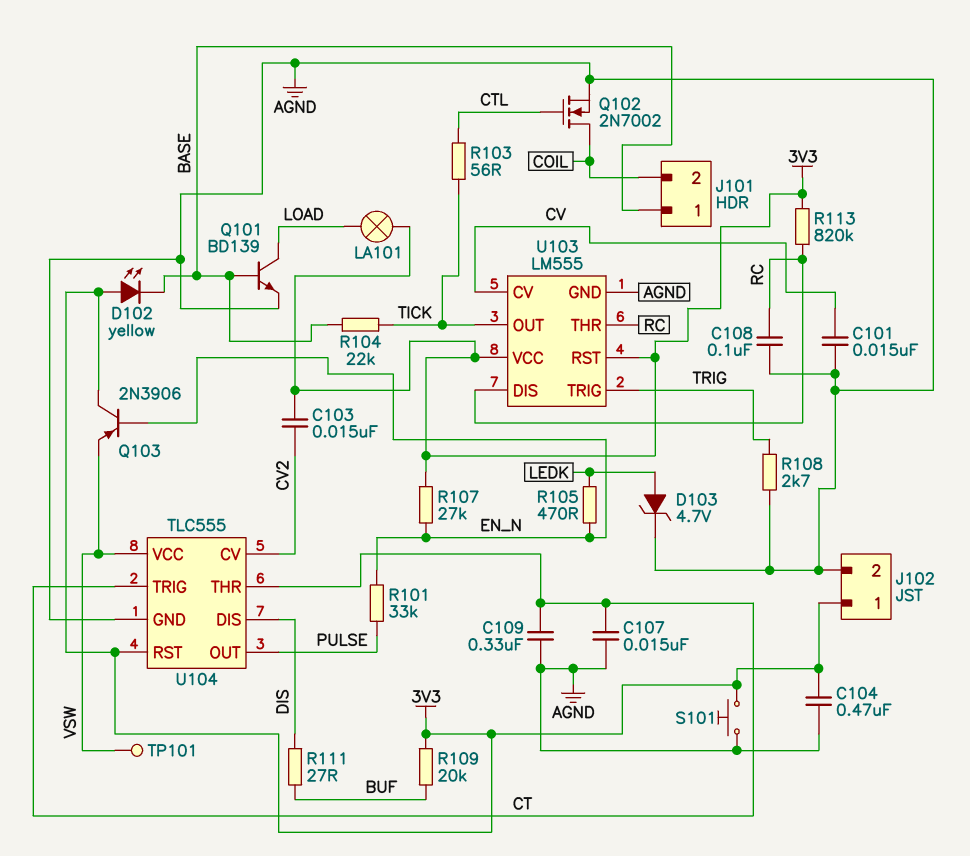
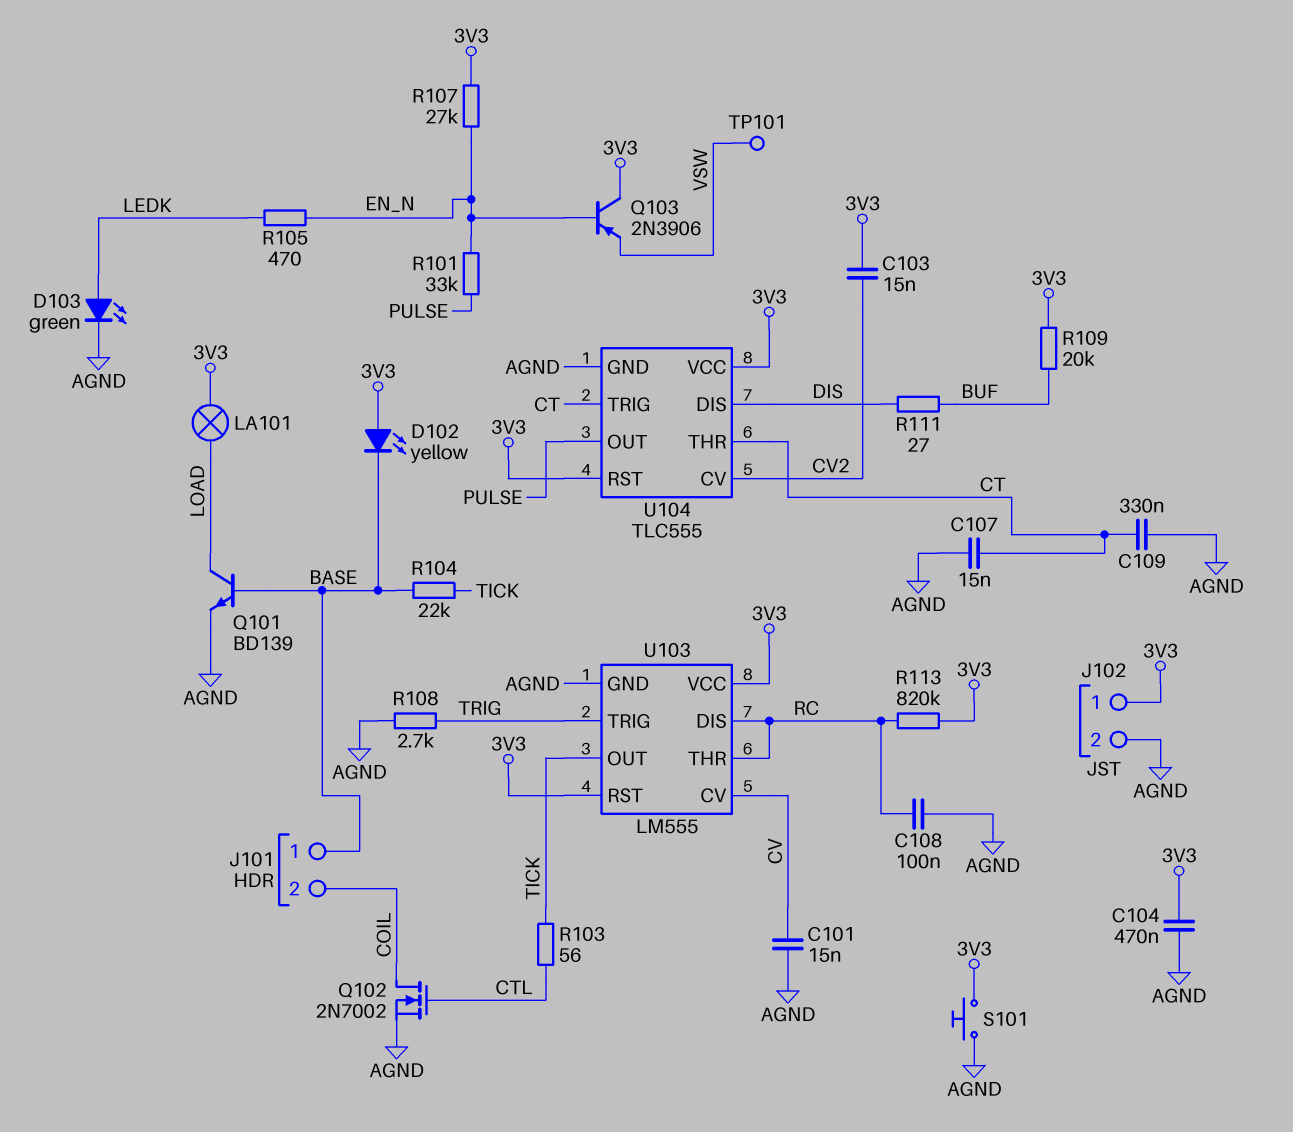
D103: zener 4.7V (A LEDK, K AGND) -> LED green (A LEDK, K AGND)
U104 pin VCC: VSW -> 3V3

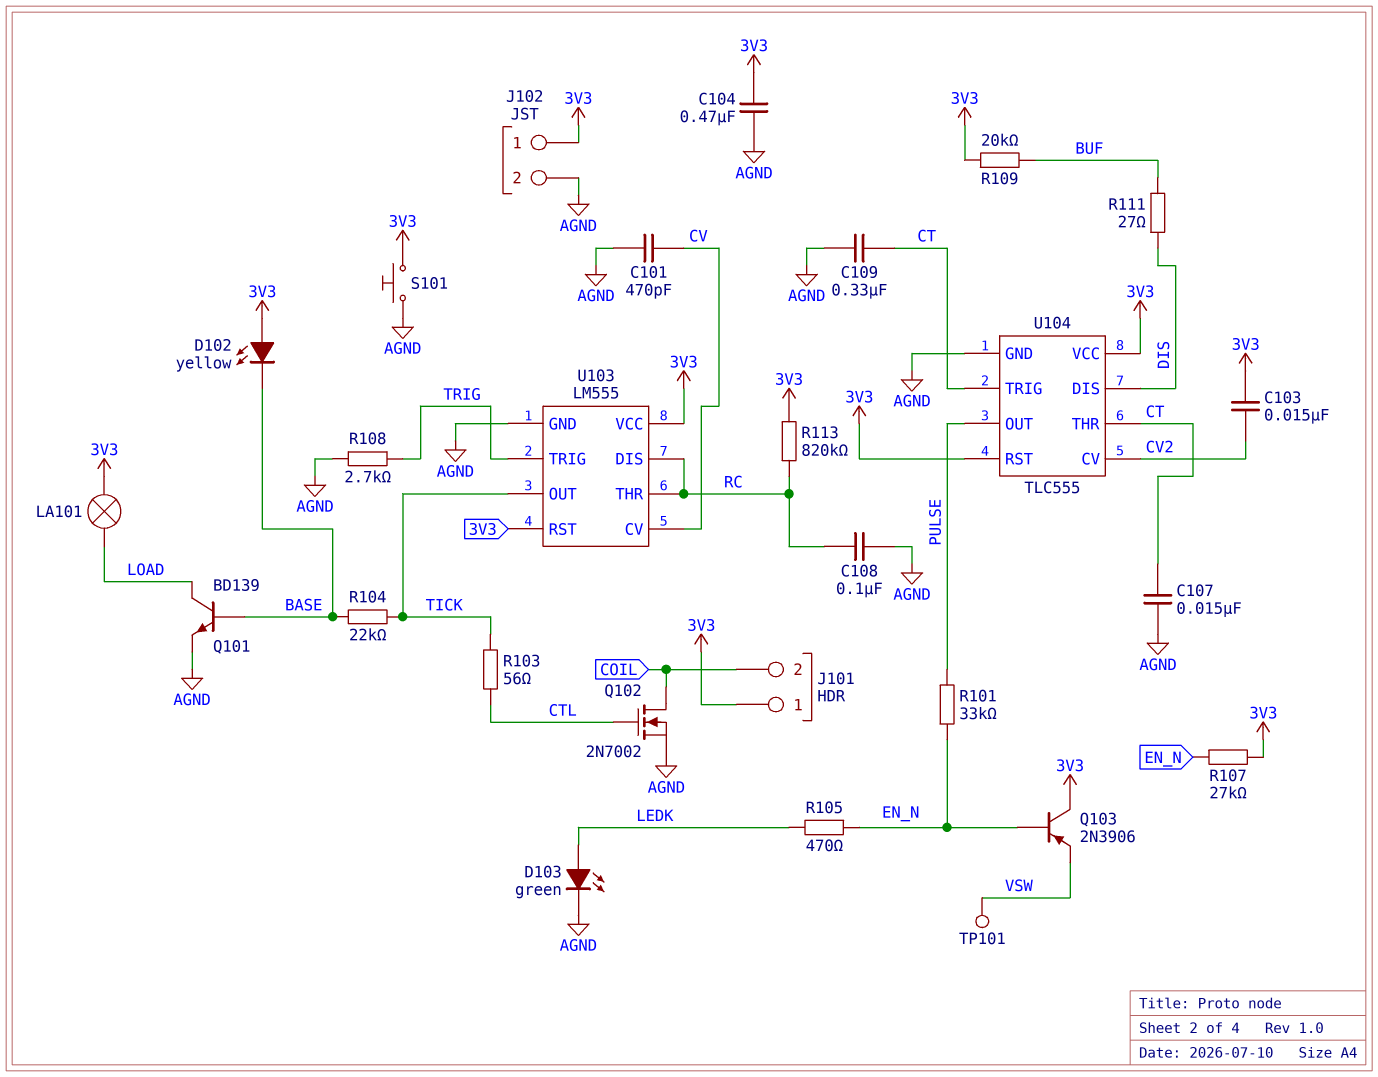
C101: 15nF (AGND, CV) -> 470pF (AGND, CV)
J101 pin 1: BASE -> 3V3

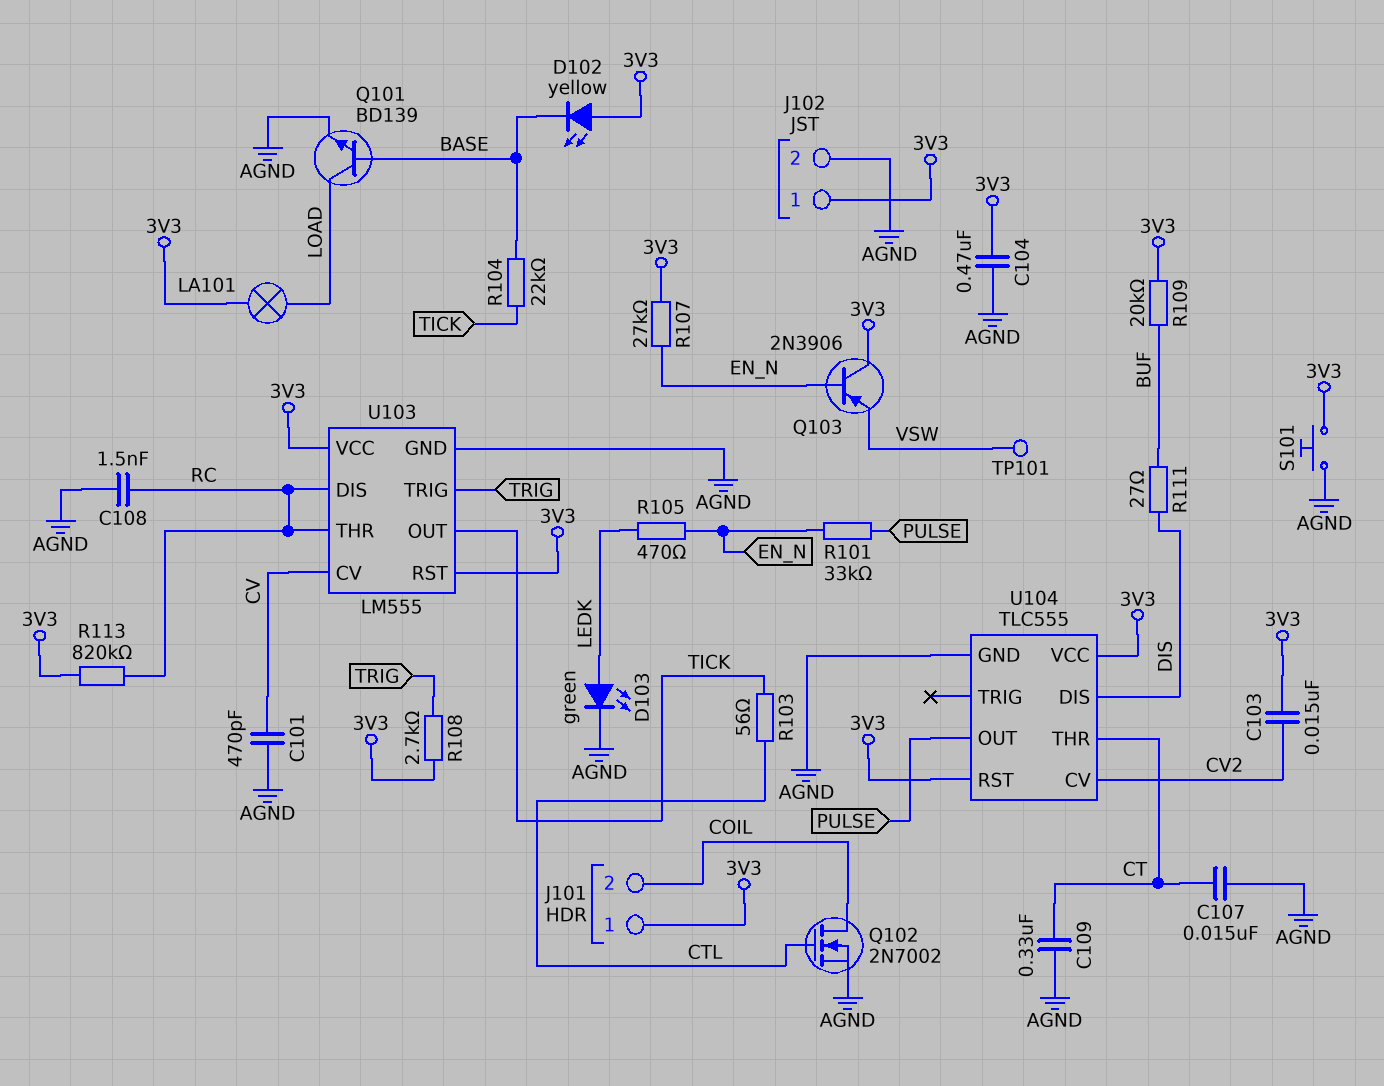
C108: 100nF (AGND, RC) -> 1.5nF (AGND, RC)
R108: 2.7k (AGND, TRIG) -> 2.7k (3V3, TRIG)
U104 pin TRIG: CT -> none

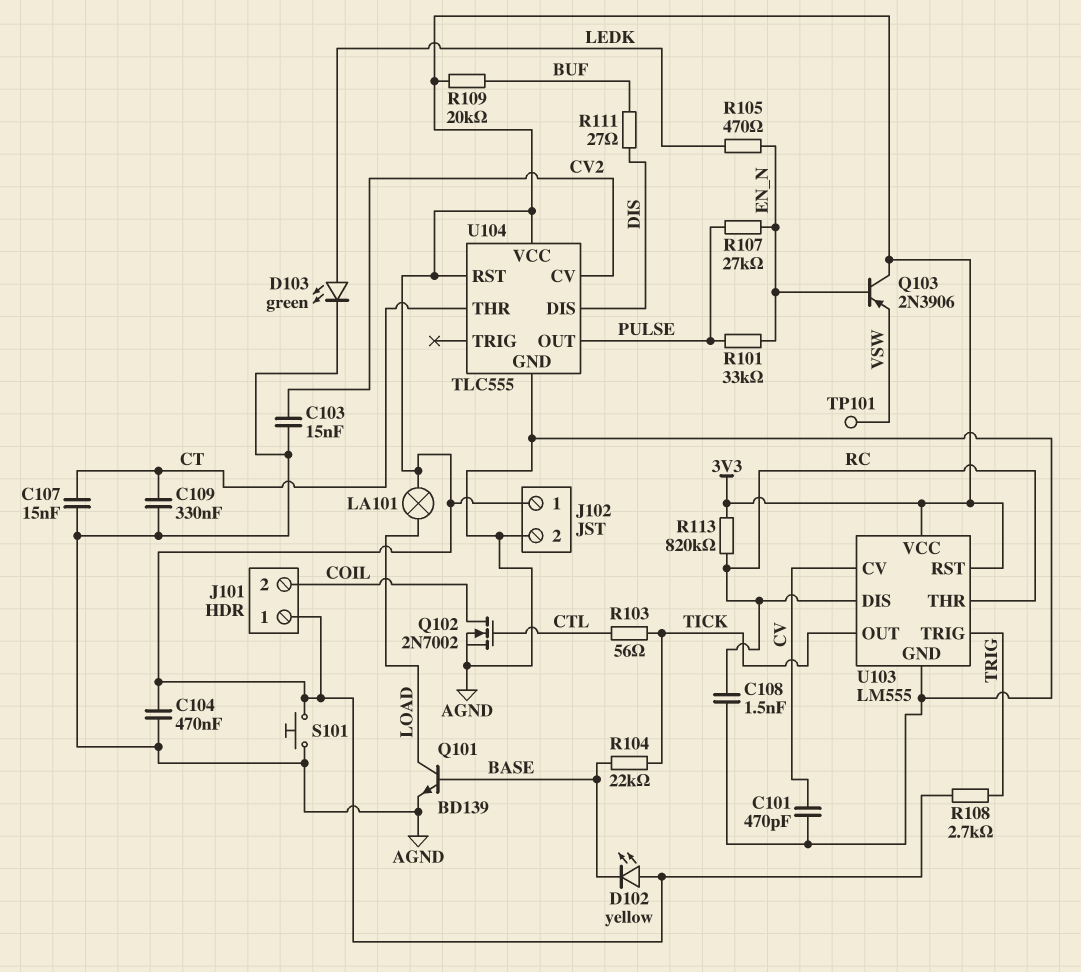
C103: 15nF (3V3, CV2) -> 15nF (AGND, CV2)
R107: 27k (3V3, EN_N) -> 27k (EN_N, PULSE)

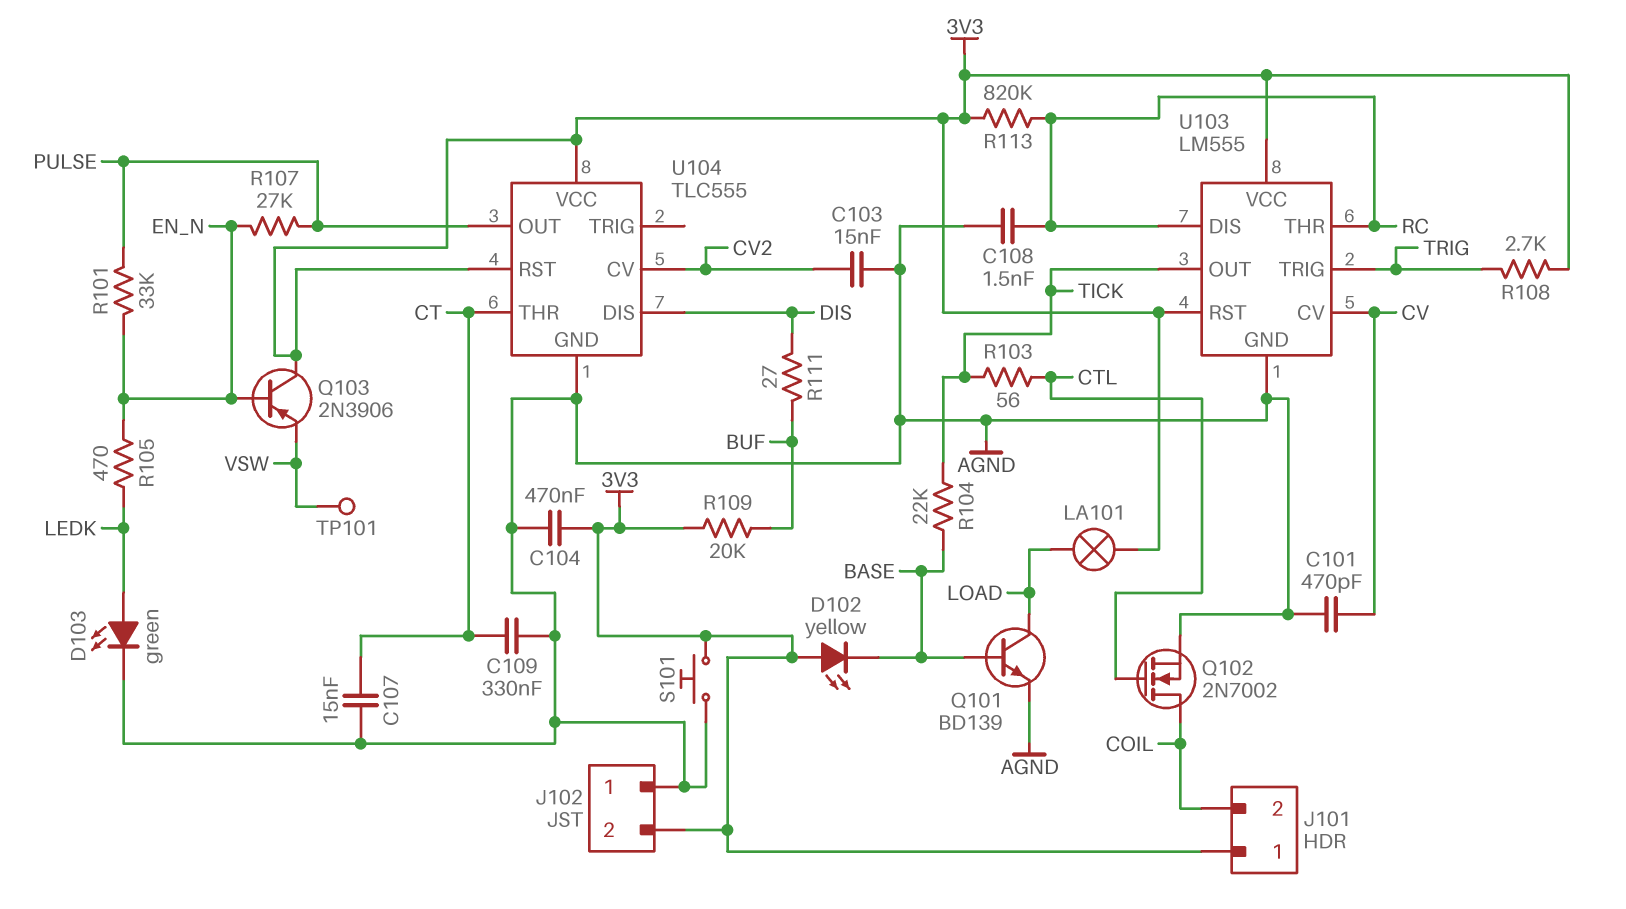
J102 pin 1: 3V3 -> AGND
J102 pin 2: AGND -> 3V3

